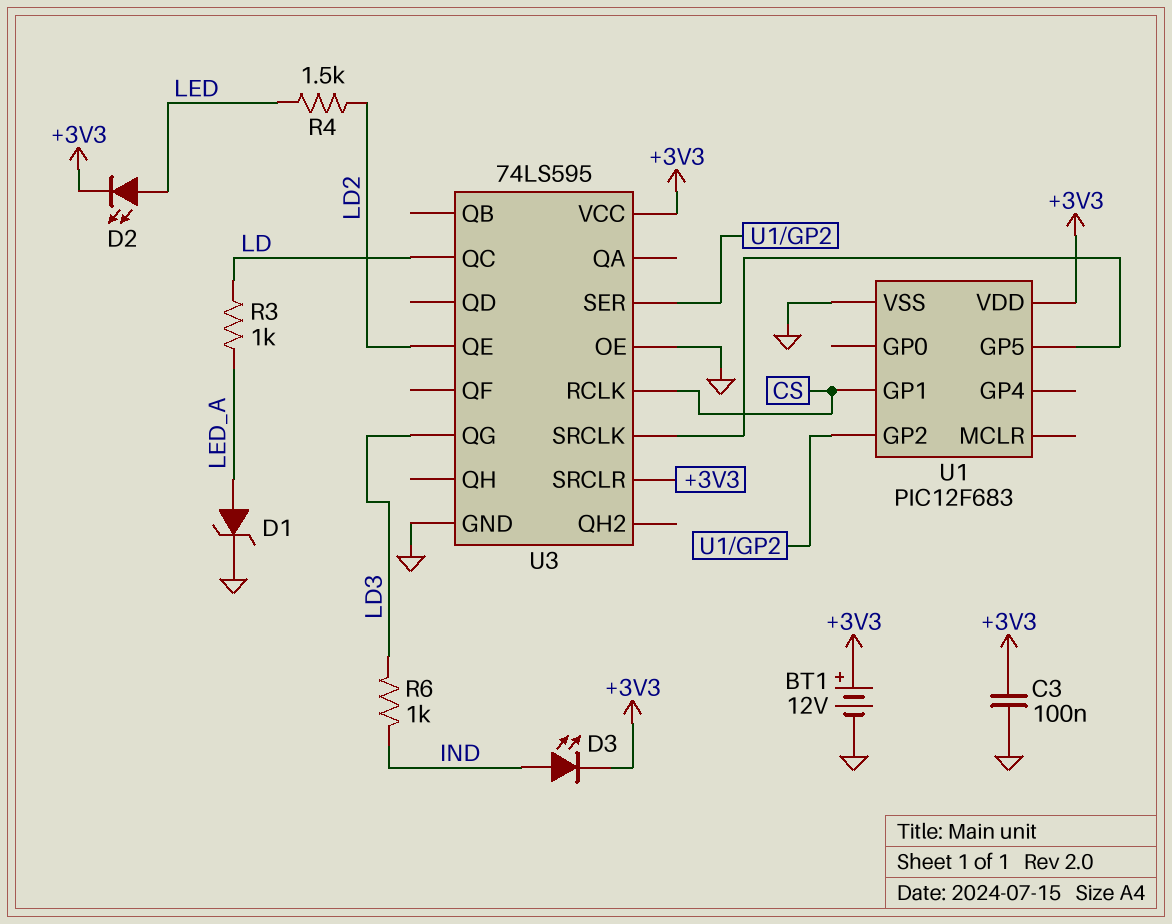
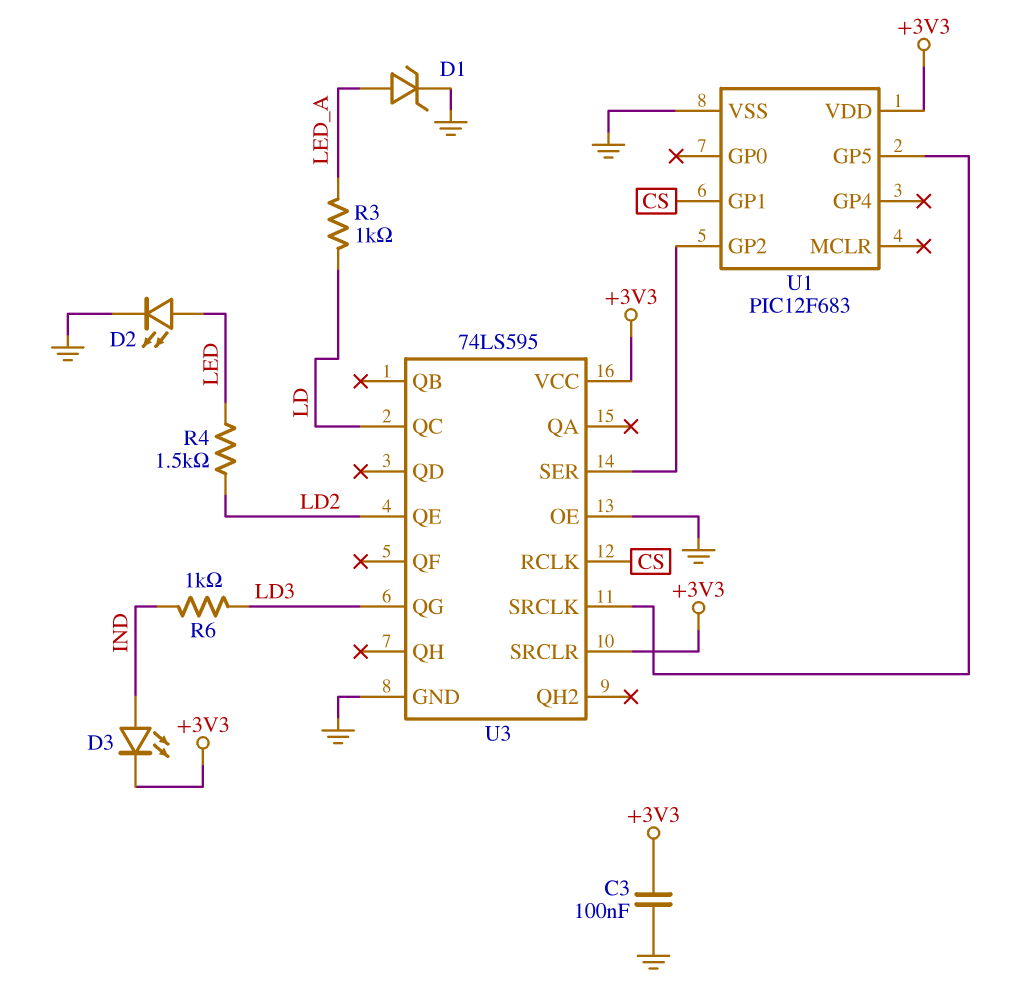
BT1: 12V (plus +3V3, minus GND) -> none
D2: LED (A LED, K +3V3) -> LED (A LED, K GND)

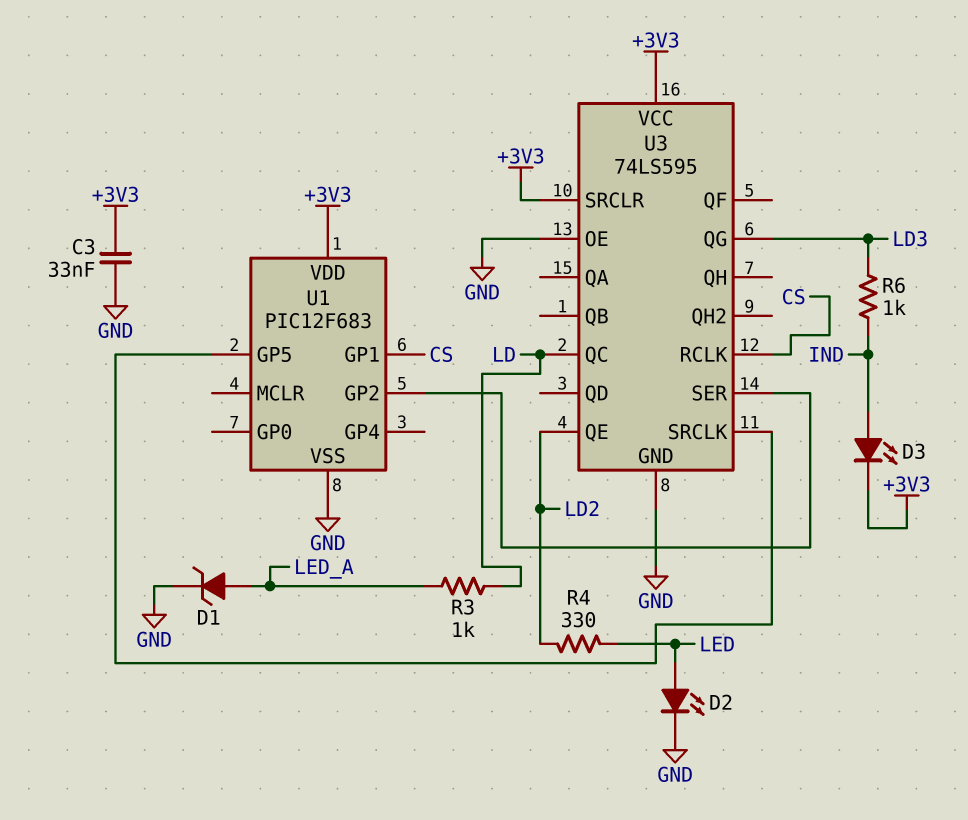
C3: 100nF (+3V3, GND) -> 33nF (+3V3, GND)
R4: 1.5k (LD2, LED) -> 330 (LD2, LED)

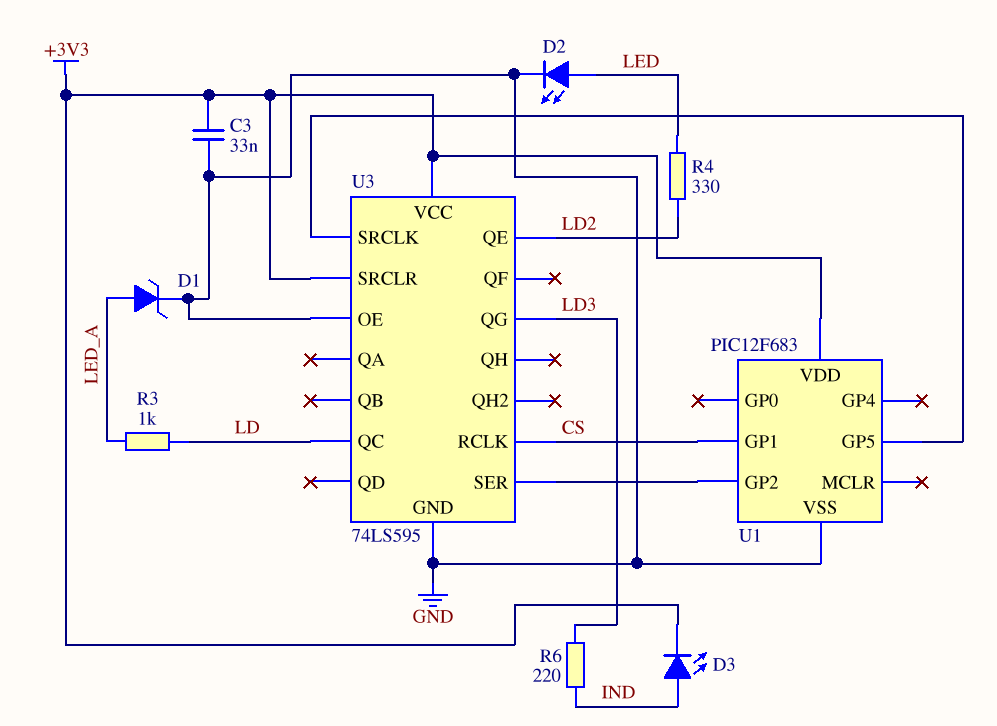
R6: 1k (IND, LD3) -> 220 (IND, LD3)

